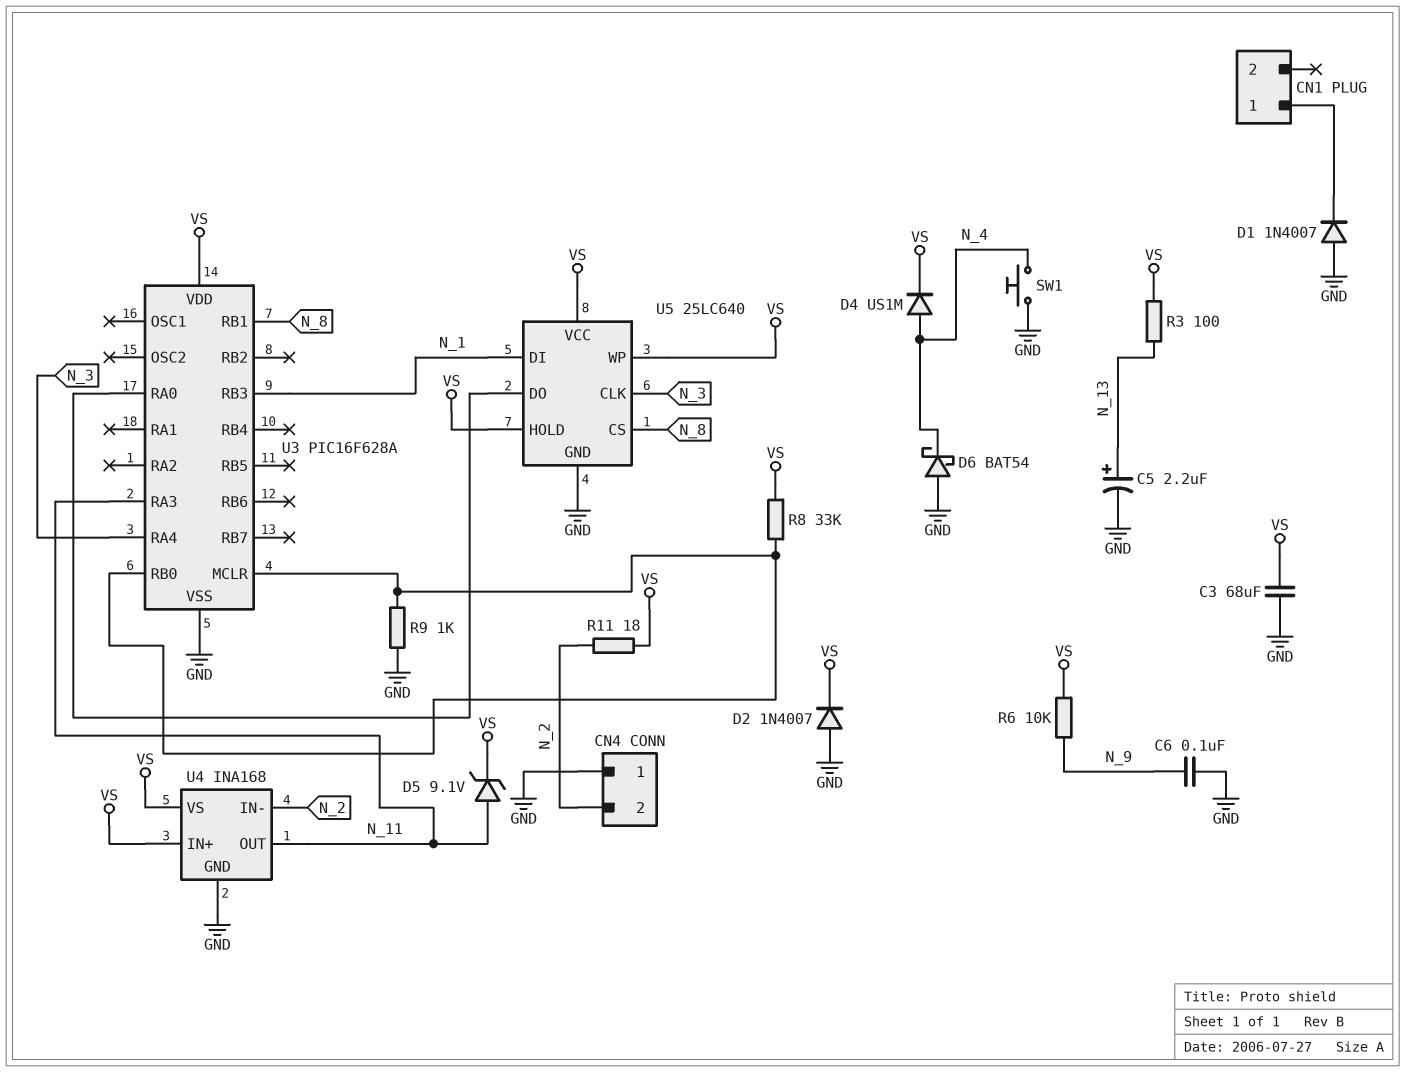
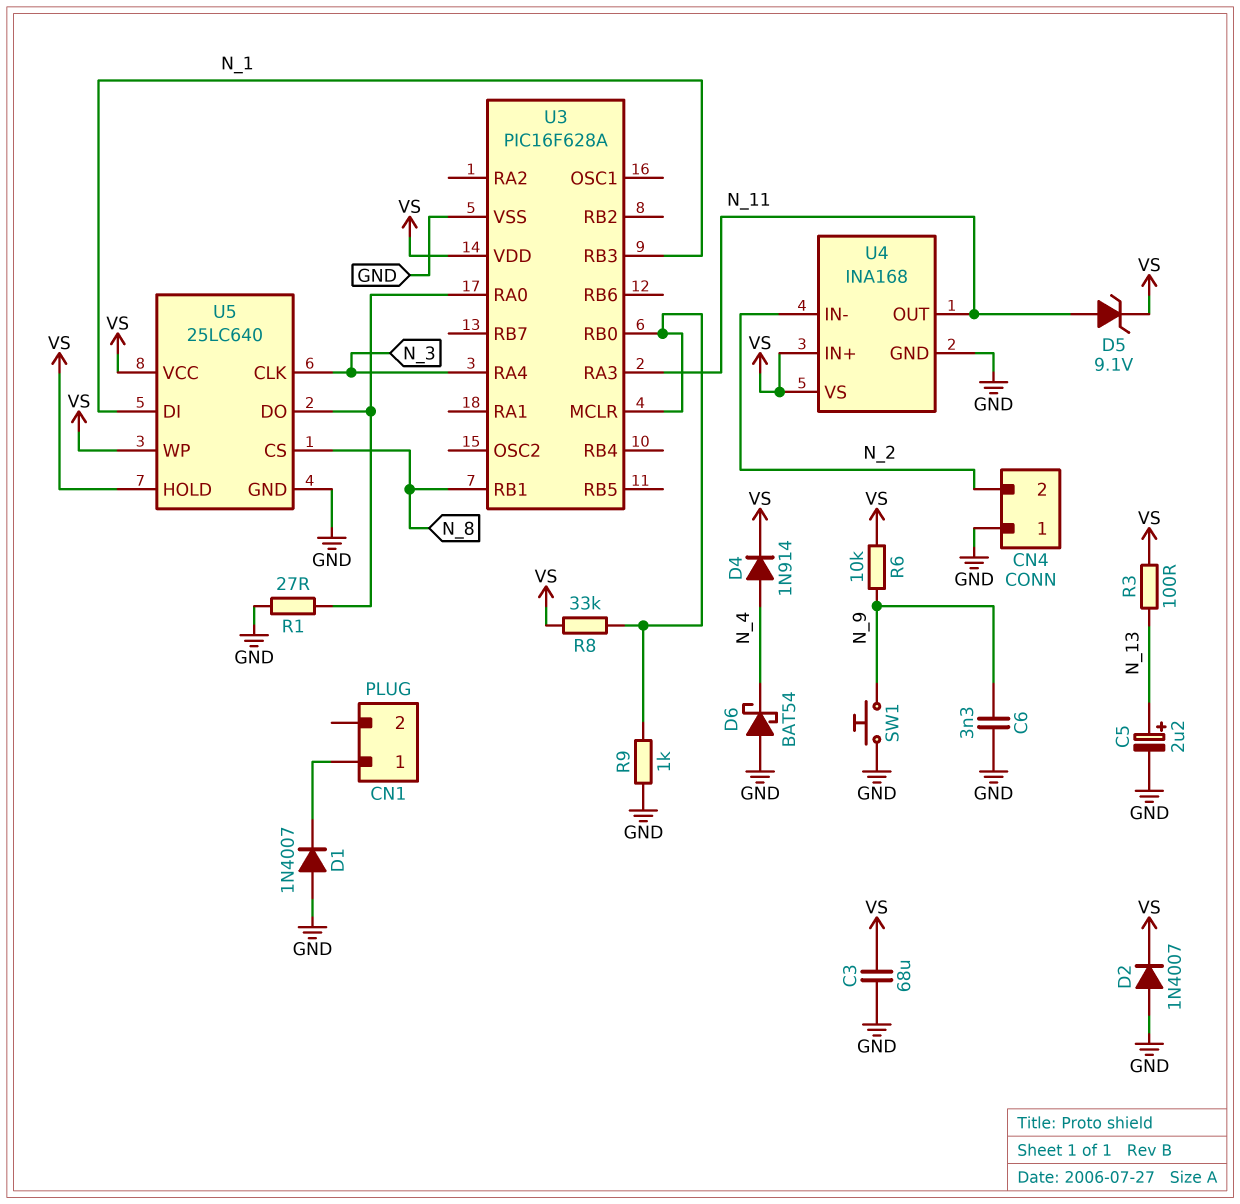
C6: 100nF (GND, N_9) -> 3.3nF (GND, N_9)
D4: diode US1M (A N_4, K VS) -> diode 1N914 (A N_4, K VS)
R1: none -> 27 (GND, U3/RA0)
R11: 18 (N_2, VS) -> none
SW1: button (GND, N_4) -> button (GND, N_9)

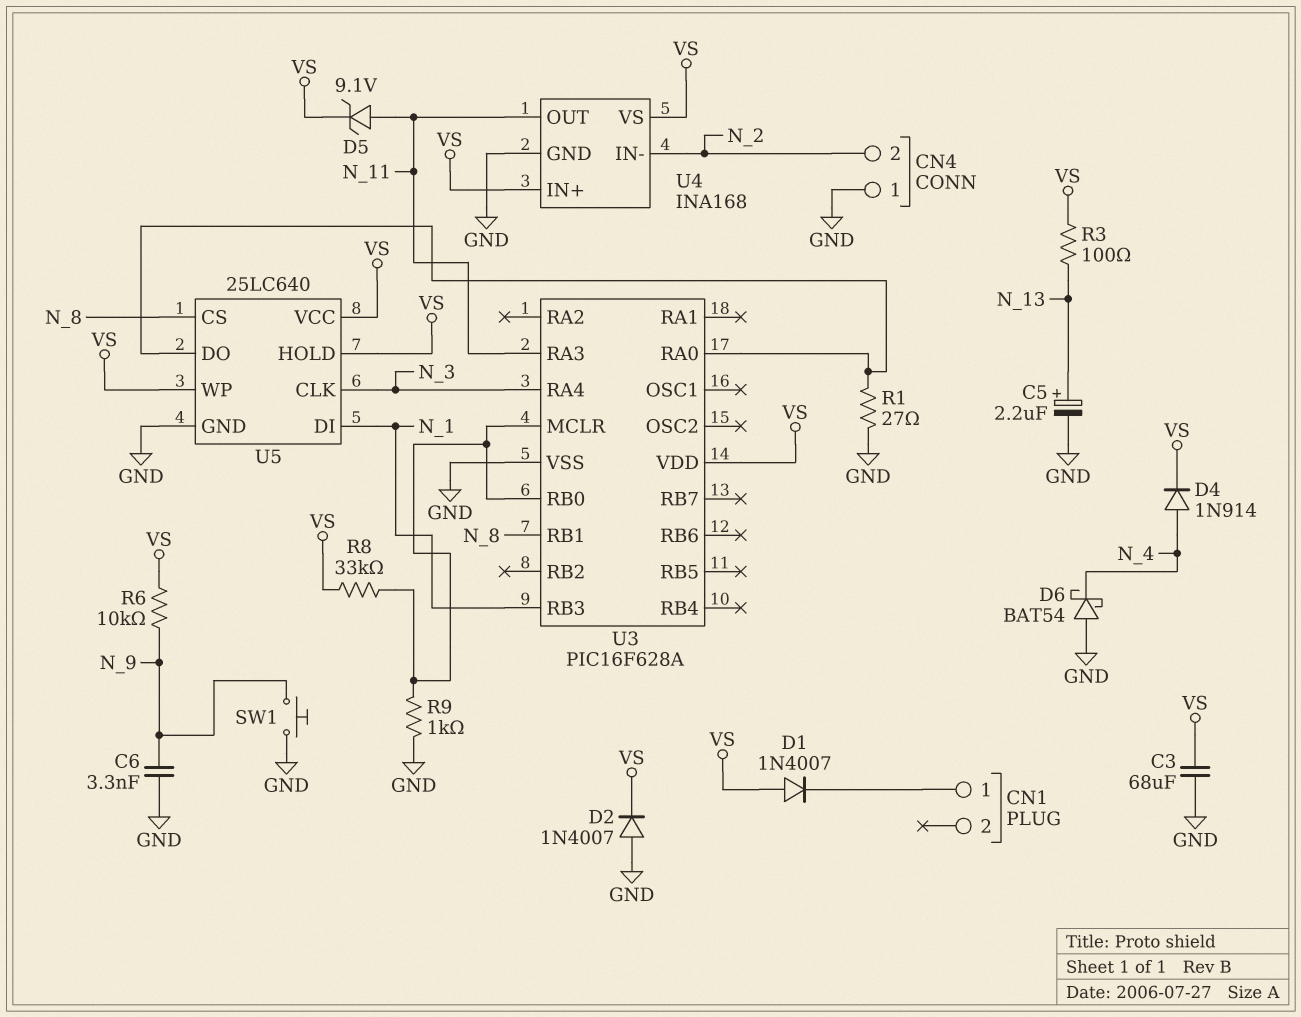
D1: diode 1N4007 (A GND, K CN1/1) -> diode 1N4007 (A VS, K CN1/1)

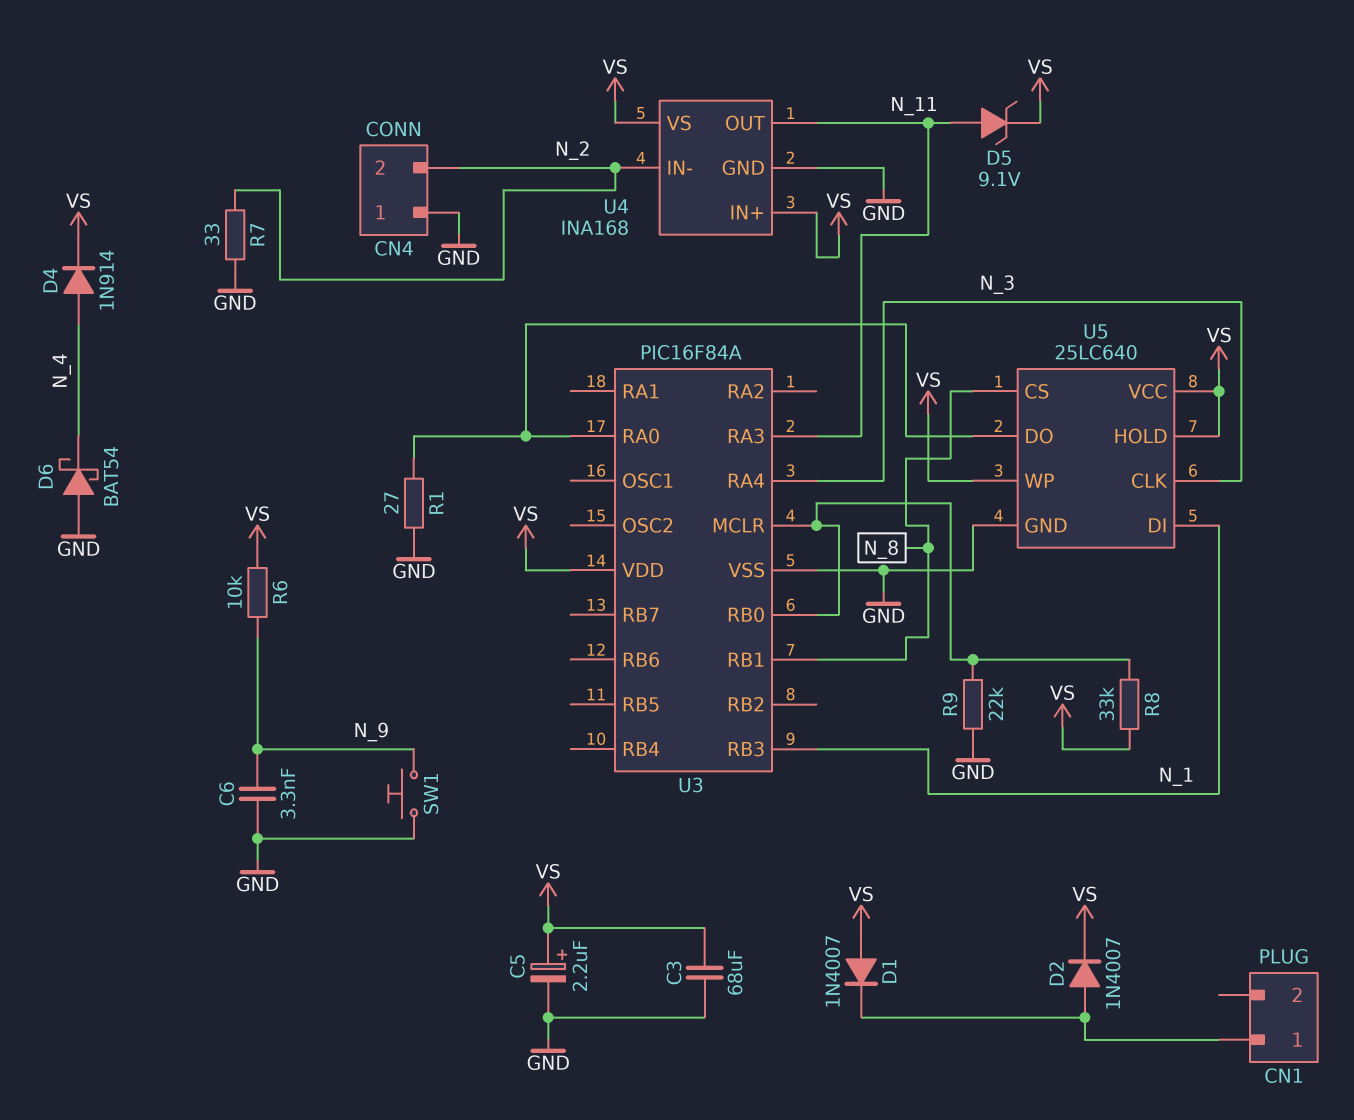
C5: 2.2uF (plus N_13, minus GND) -> 2.2uF (plus VS, minus GND)
D2: diode 1N4007 (A GND, K VS) -> diode 1N4007 (A CN1/1, K VS)
R3: 100 (N_13, VS) -> none
R7: none -> 33 (GND, N_2)
R9: 1k (GND, U3/MCLR) -> 22k (GND, U3/MCLR)
U3: PIC16F628A -> PIC16F84A

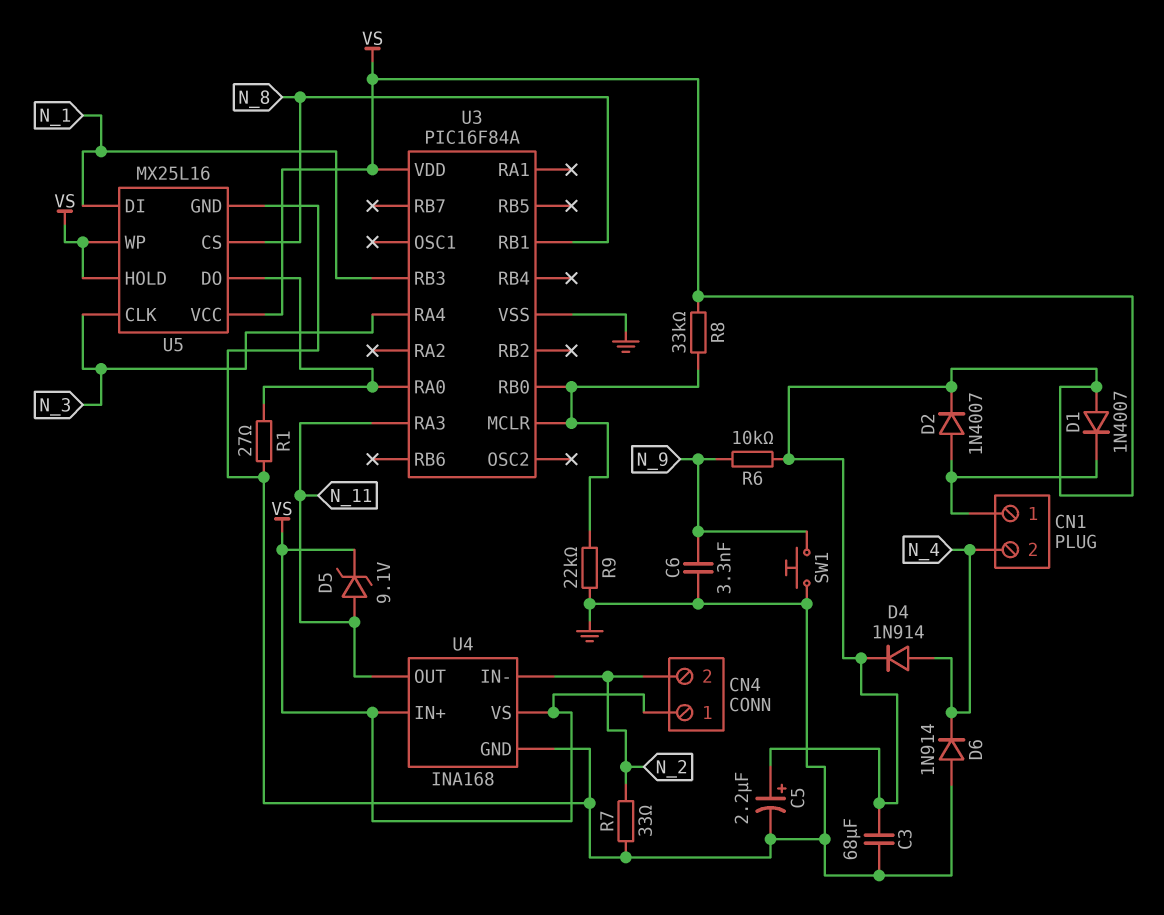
CN1 pin 2: none -> N_4
CN4 pin 1: GND -> VS
D6: schottky BAT54 (A GND, K N_4) -> diode 1N914 (A GND, K N_4)
U5: 25LC640 -> MX25L16

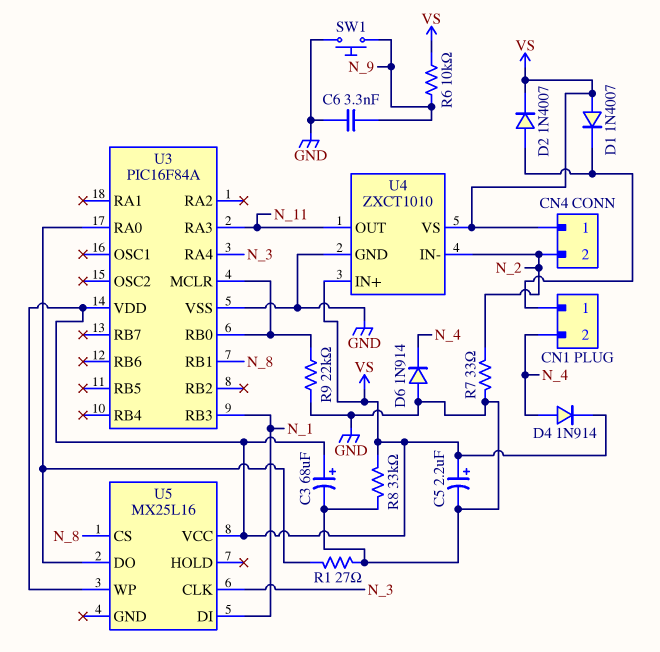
C3: 68uF (GND, VS) -> 68uF (plus VS, minus GND)
D5: zener 9.1V (A N_11, K VS) -> none
R8: 33k (U3/MCLR, VS) -> 33k (GND, VS)
U4: INA168 -> ZXCT1010
U5 pin GND: GND -> none
U5 pin HOLD: VS -> none

